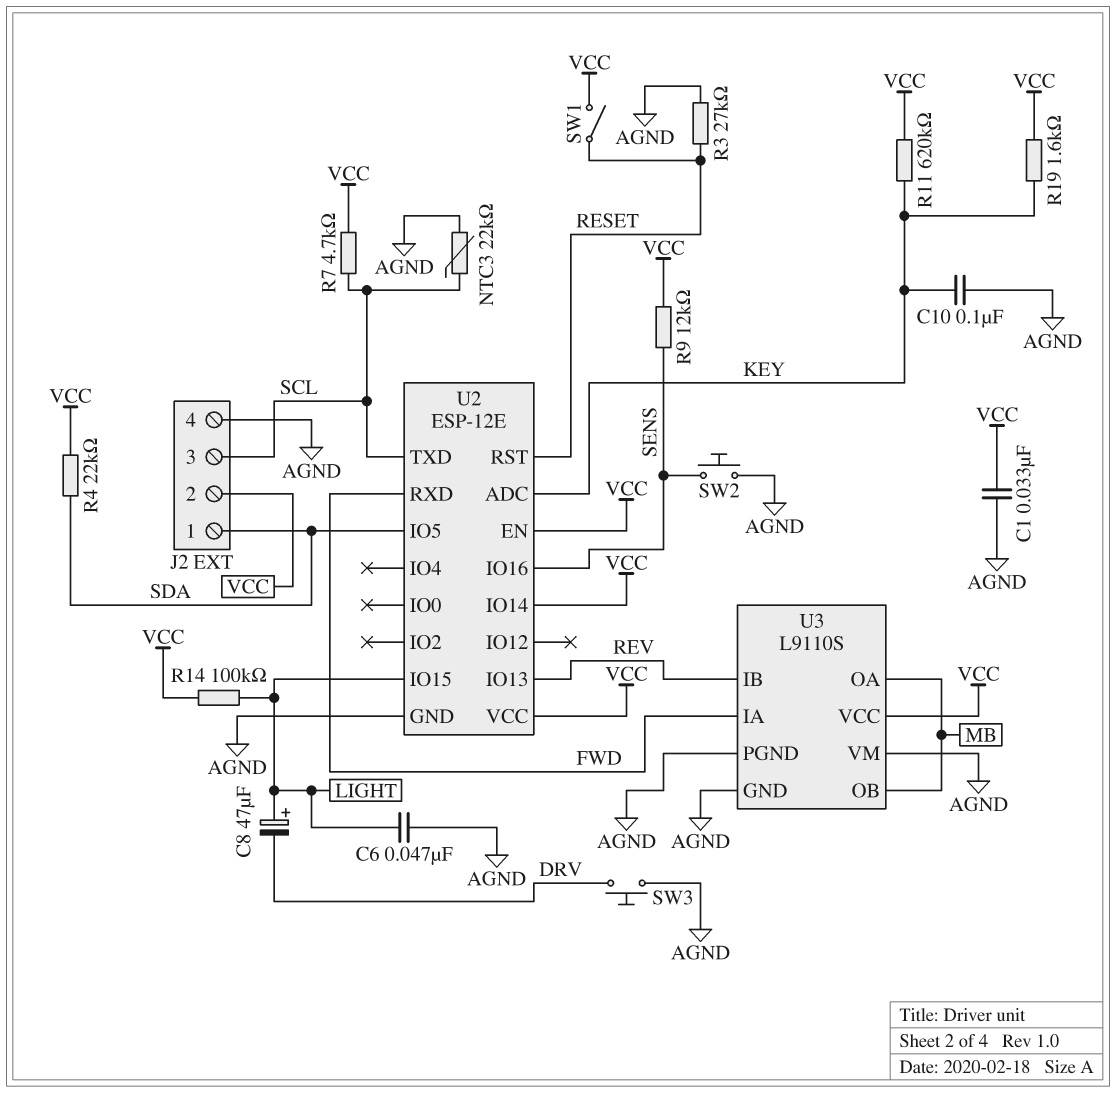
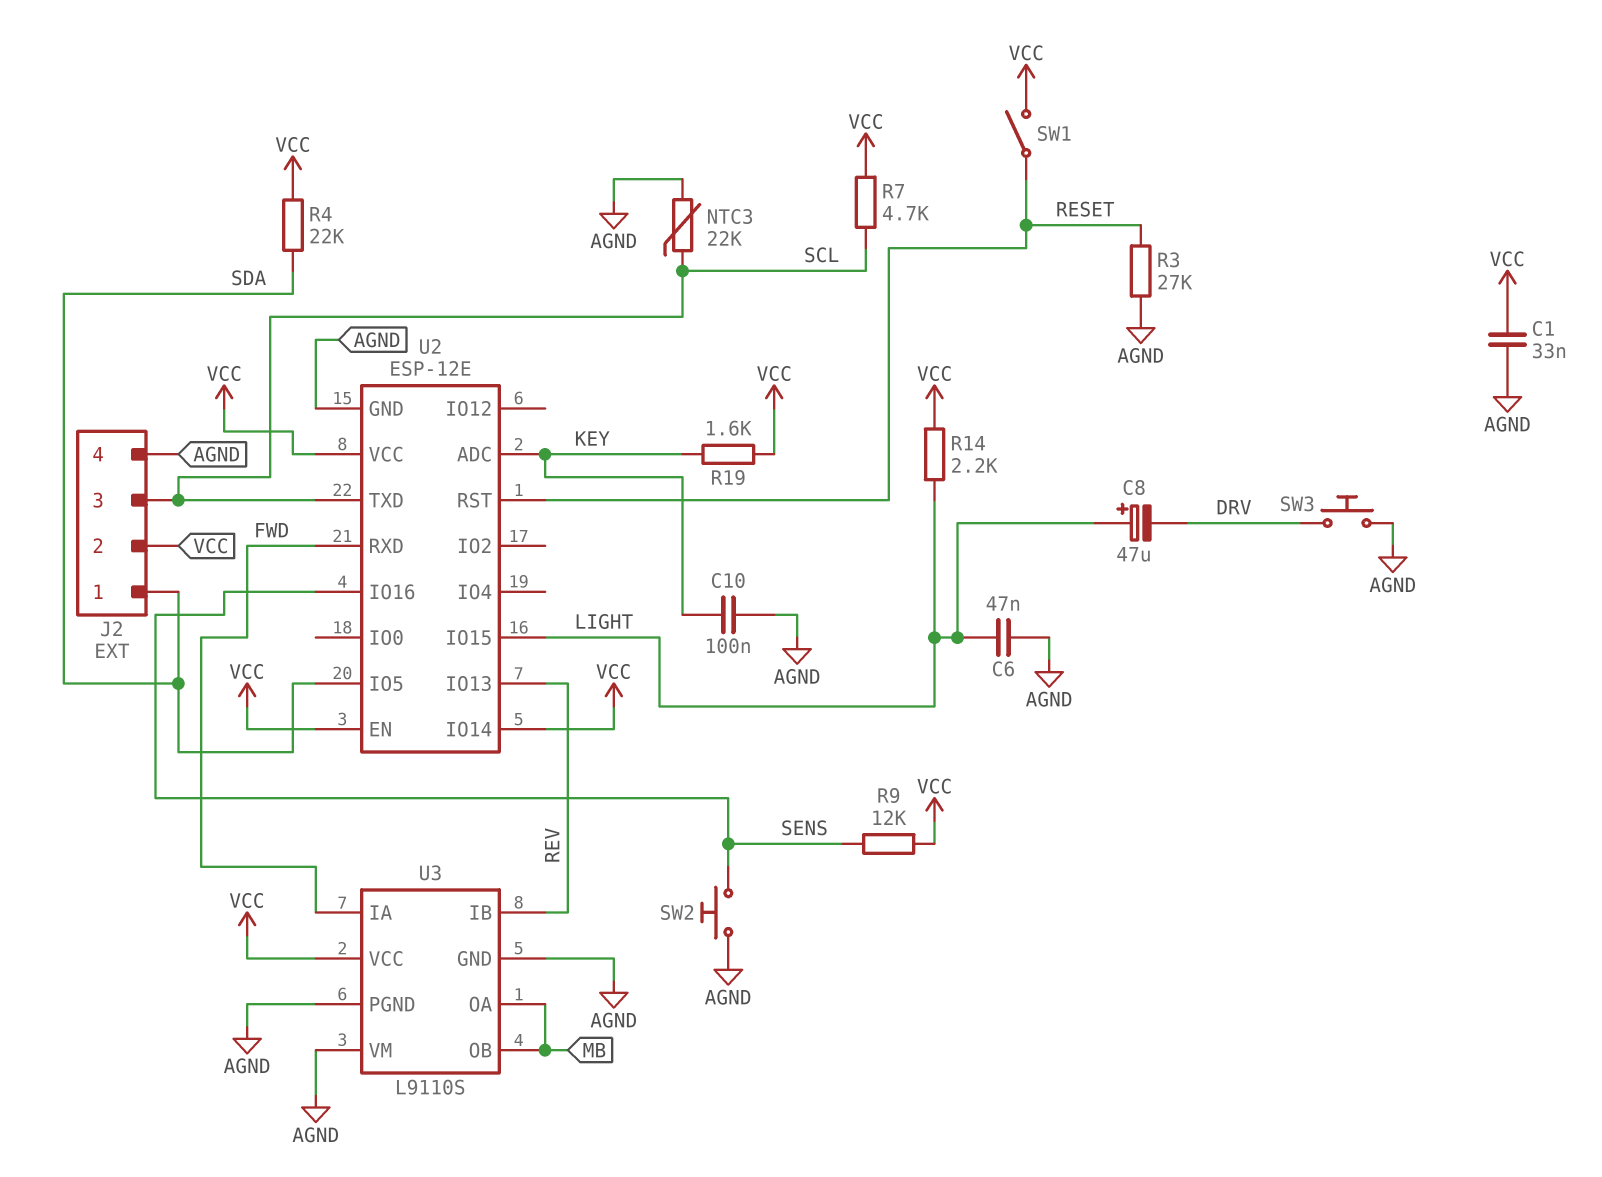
R11: 620k (KEY, VCC) -> none
R14: 100k (LIGHT, VCC) -> 2.2k (LIGHT, VCC)

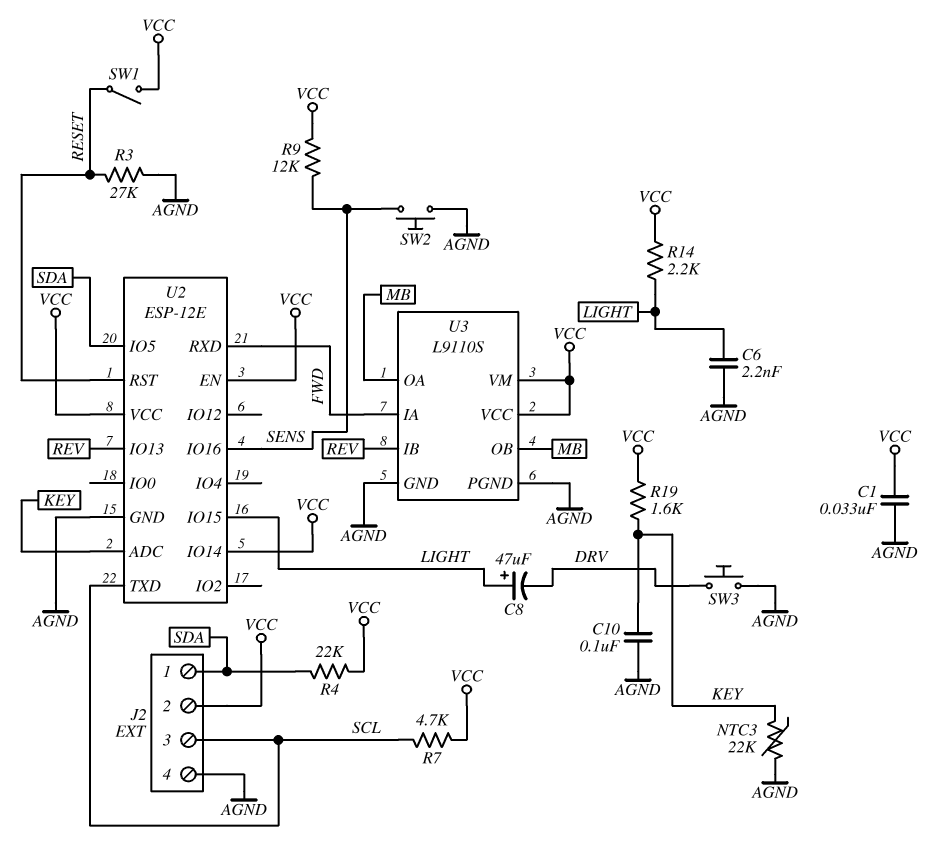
C6: 47nF (AGND, LIGHT) -> 2.2nF (AGND, LIGHT)
NTC3: 22k (AGND, SCL) -> 22k (AGND, KEY)
U3 pin VM: AGND -> VCC

